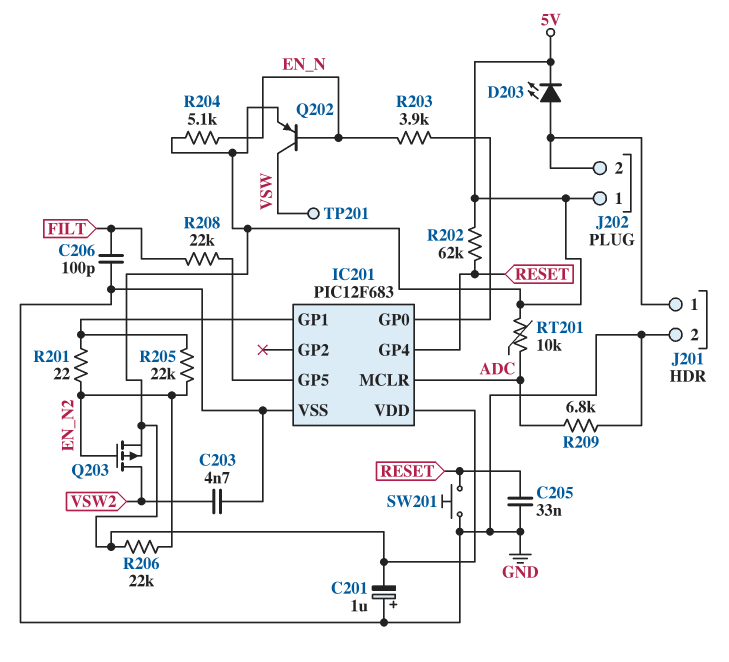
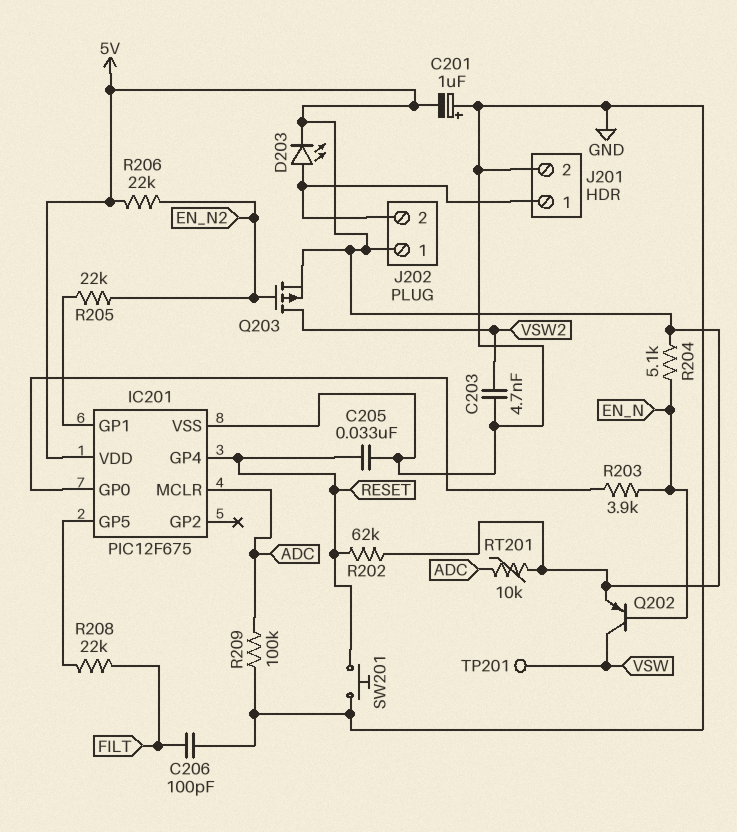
IC201: PIC12F683 -> PIC12F675
R201: 22 (EN_N2, IC201/GP1) -> none
R209: 6.8k (ADC, GND) -> 100k (ADC, GND)

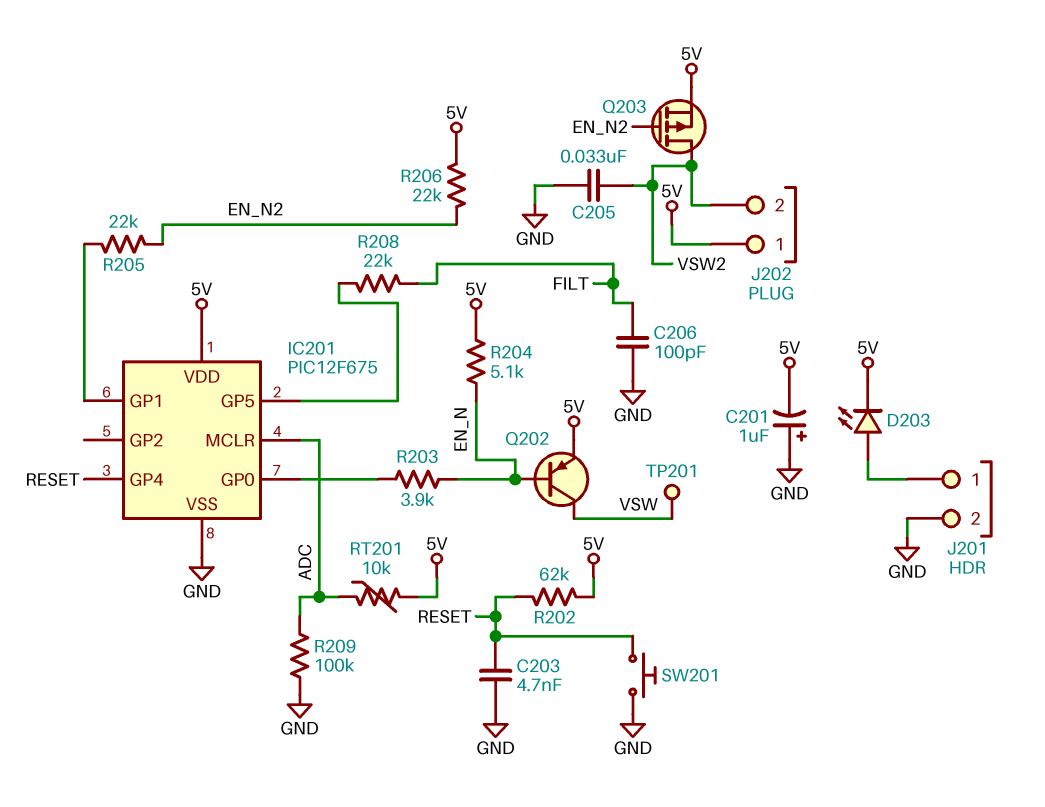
C203: 4.7nF (GND, VSW2) -> 4.7nF (GND, RESET)
C205: 33nF (GND, RESET) -> 33nF (GND, VSW2)
J202 pin 2: J201/1 -> VSW2

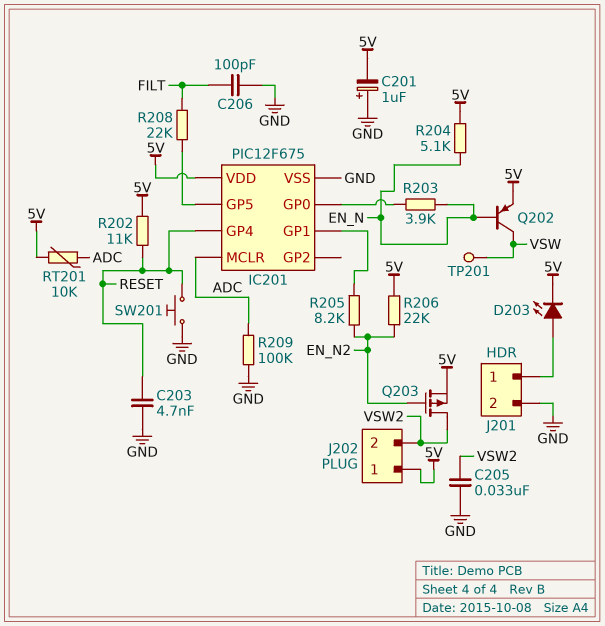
R202: 62k (5V, RESET) -> 11k (5V, RESET)
R205: 22k (EN_N2, IC201/GP1) -> 8.2k (EN_N2, IC201/GP1)

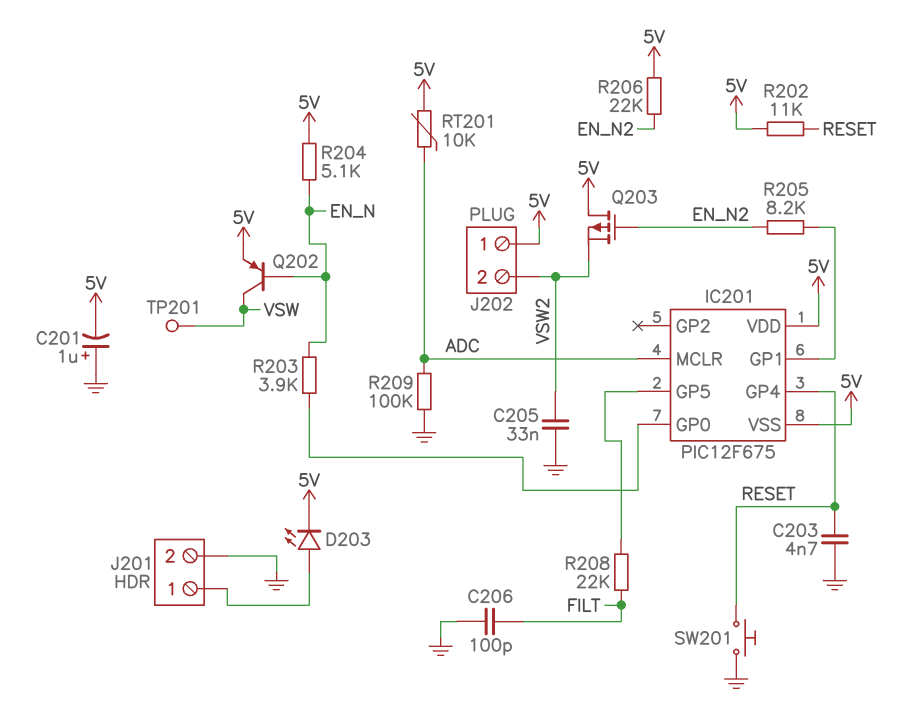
IC201 pin VSS: GND -> 5V
Q203: PMOS (G EN_N2, D VSW2, S 5V) -> PMOS (G EN_N2, D 5V, S VSW2)

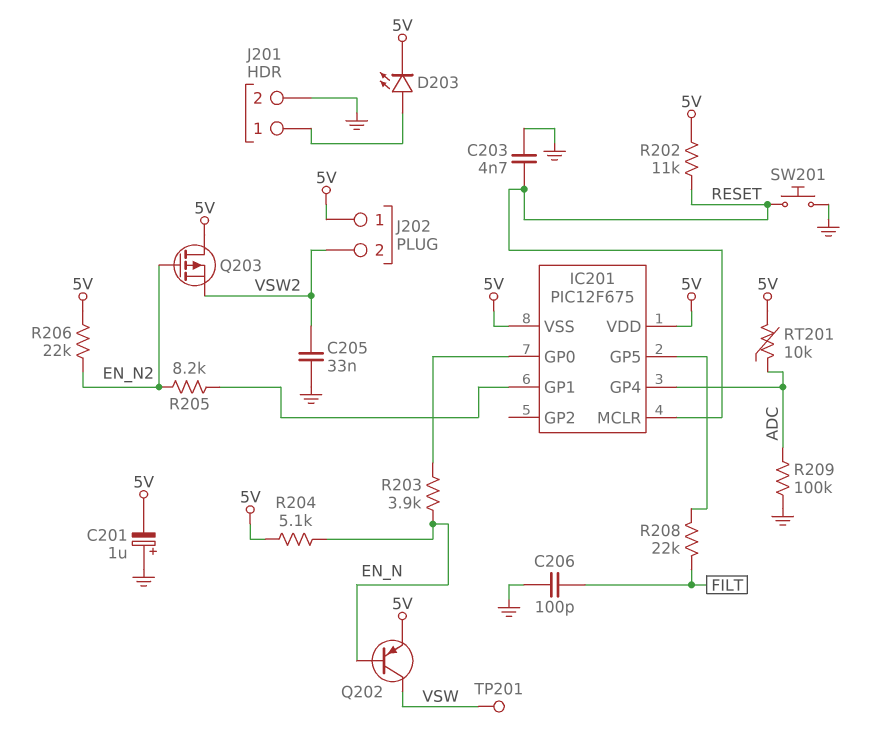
IC201 pin GP4: RESET -> ADC
IC201 pin MCLR: ADC -> RESET

